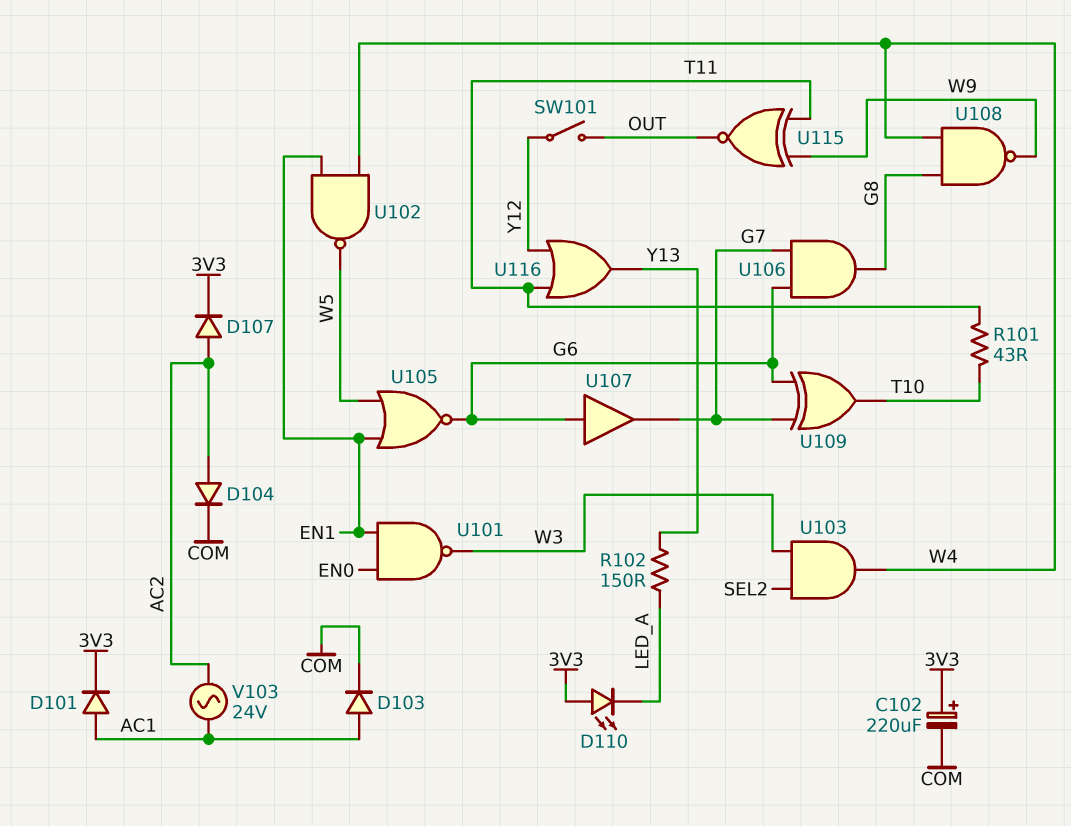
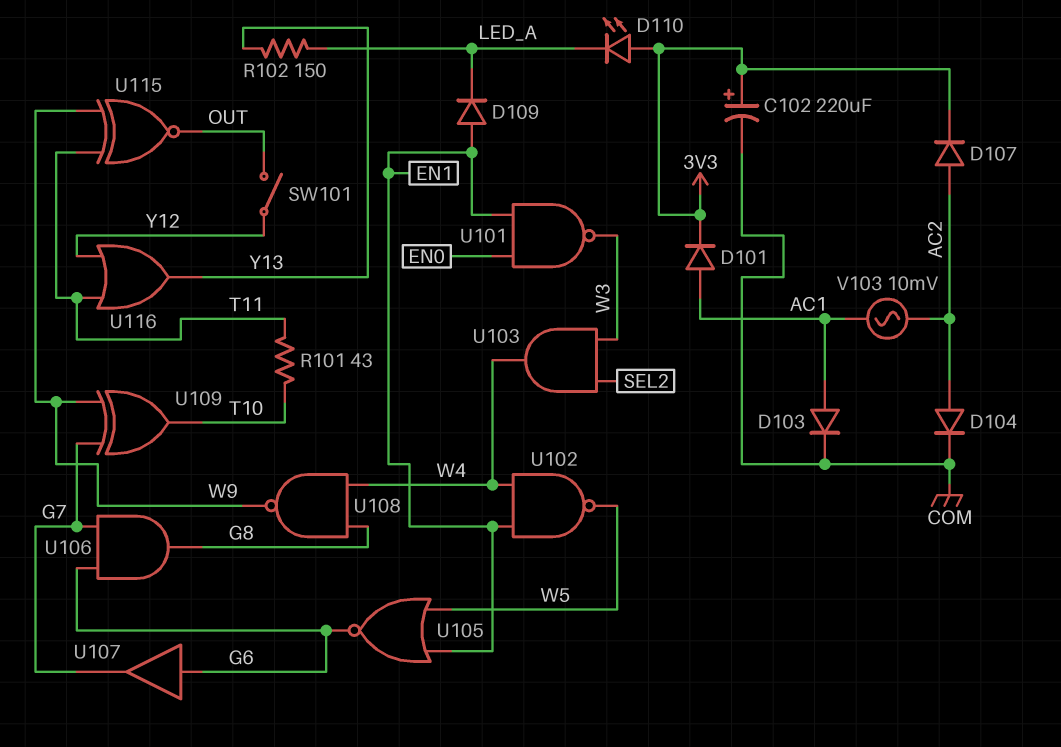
D109: none -> diode (A EN1, K LED_A)
U109: XOR (in G6, in G7, out T10) -> XOR (in G7, in W9, out T10)
V103: AC 24V (AC1, AC2) -> AC 10mV (AC1, AC2)

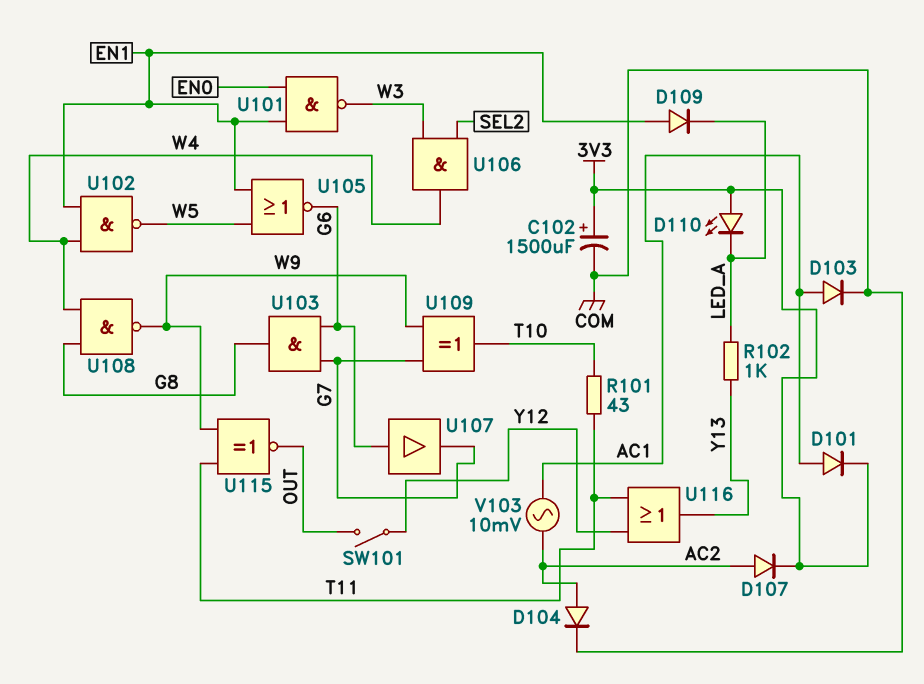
C102: 220uF (plus 3V3, minus COM) -> 1500uF (plus 3V3, minus COM)
R102: 150 (LED_A, Y13) -> 1k (LED_A, Y13)
U103: AND (in SEL2, in W3, out W4) -> AND (in G6, in G7, out G8)
U106: AND (in G6, in G7, out G8) -> AND (in SEL2, in W3, out W4)

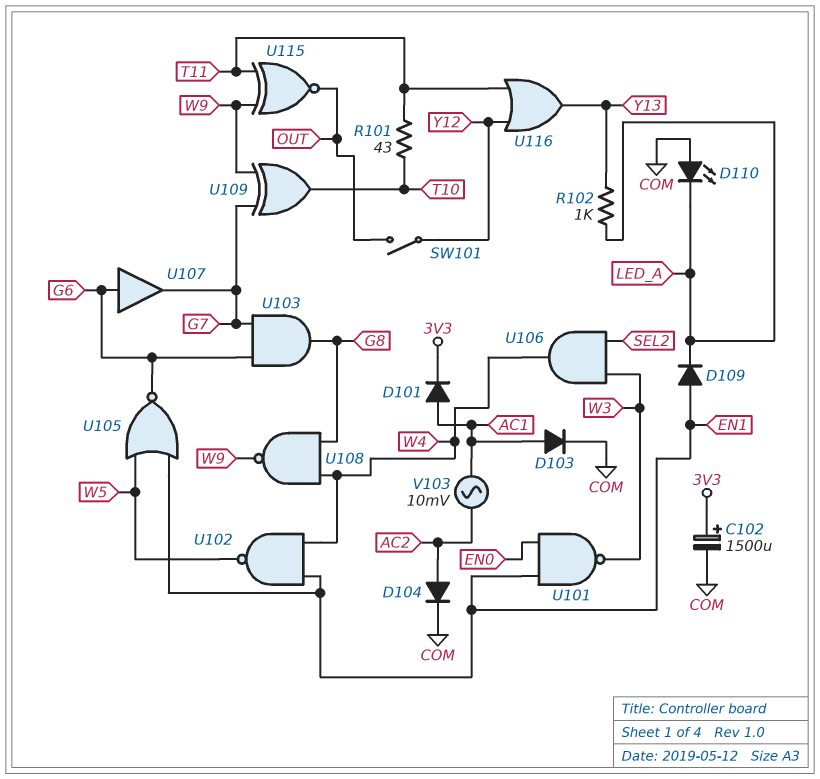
D107: diode (A AC2, K 3V3) -> none
D110: LED (A 3V3, K LED_A) -> LED (A COM, K LED_A)

